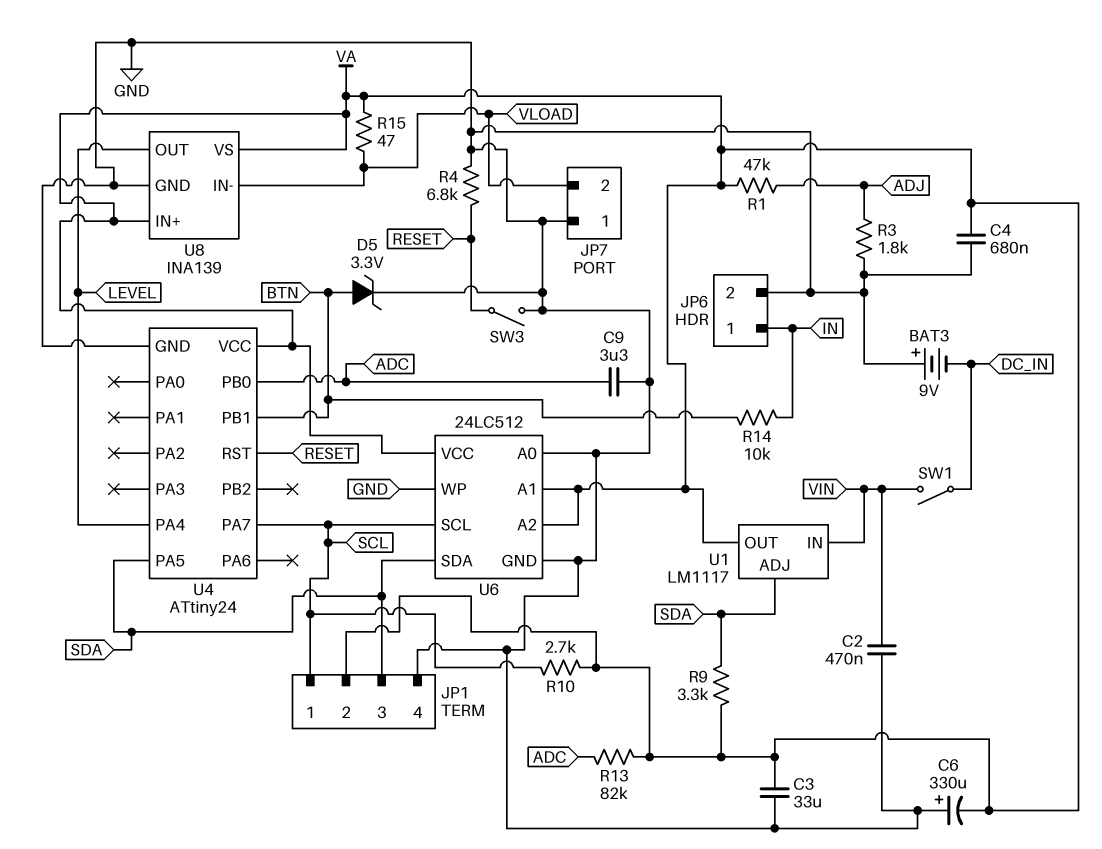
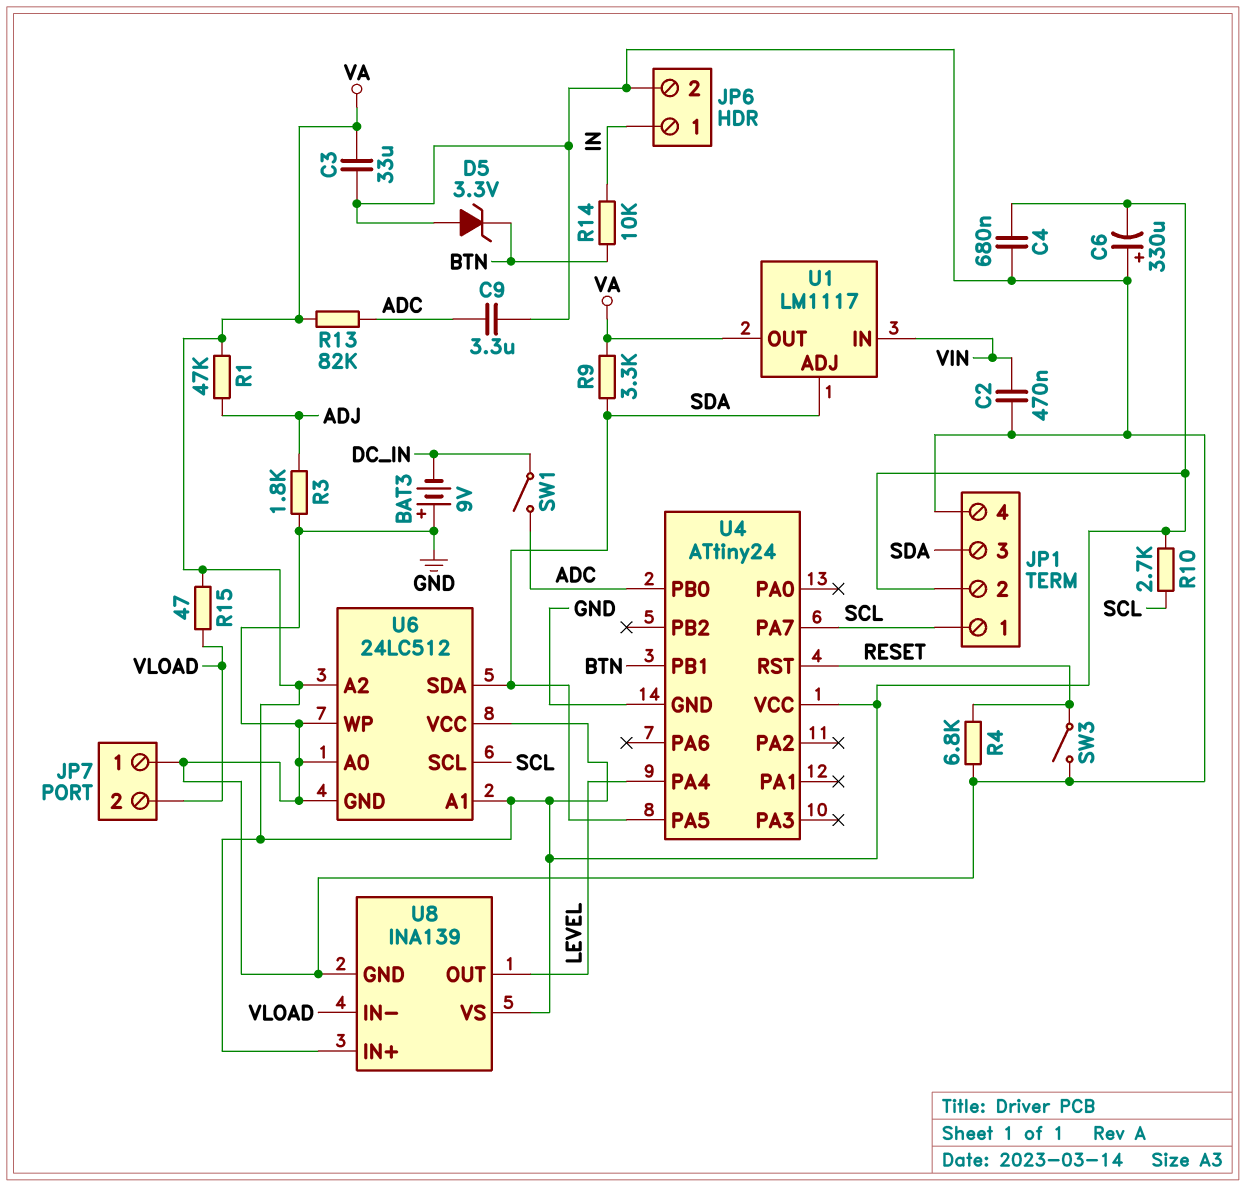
D5: zener 3.3V (A BTN, K GND) -> zener 3.3V (A GND, K BTN)
SW1: switch (DC_IN, VIN) -> switch (ADC, DC_IN)

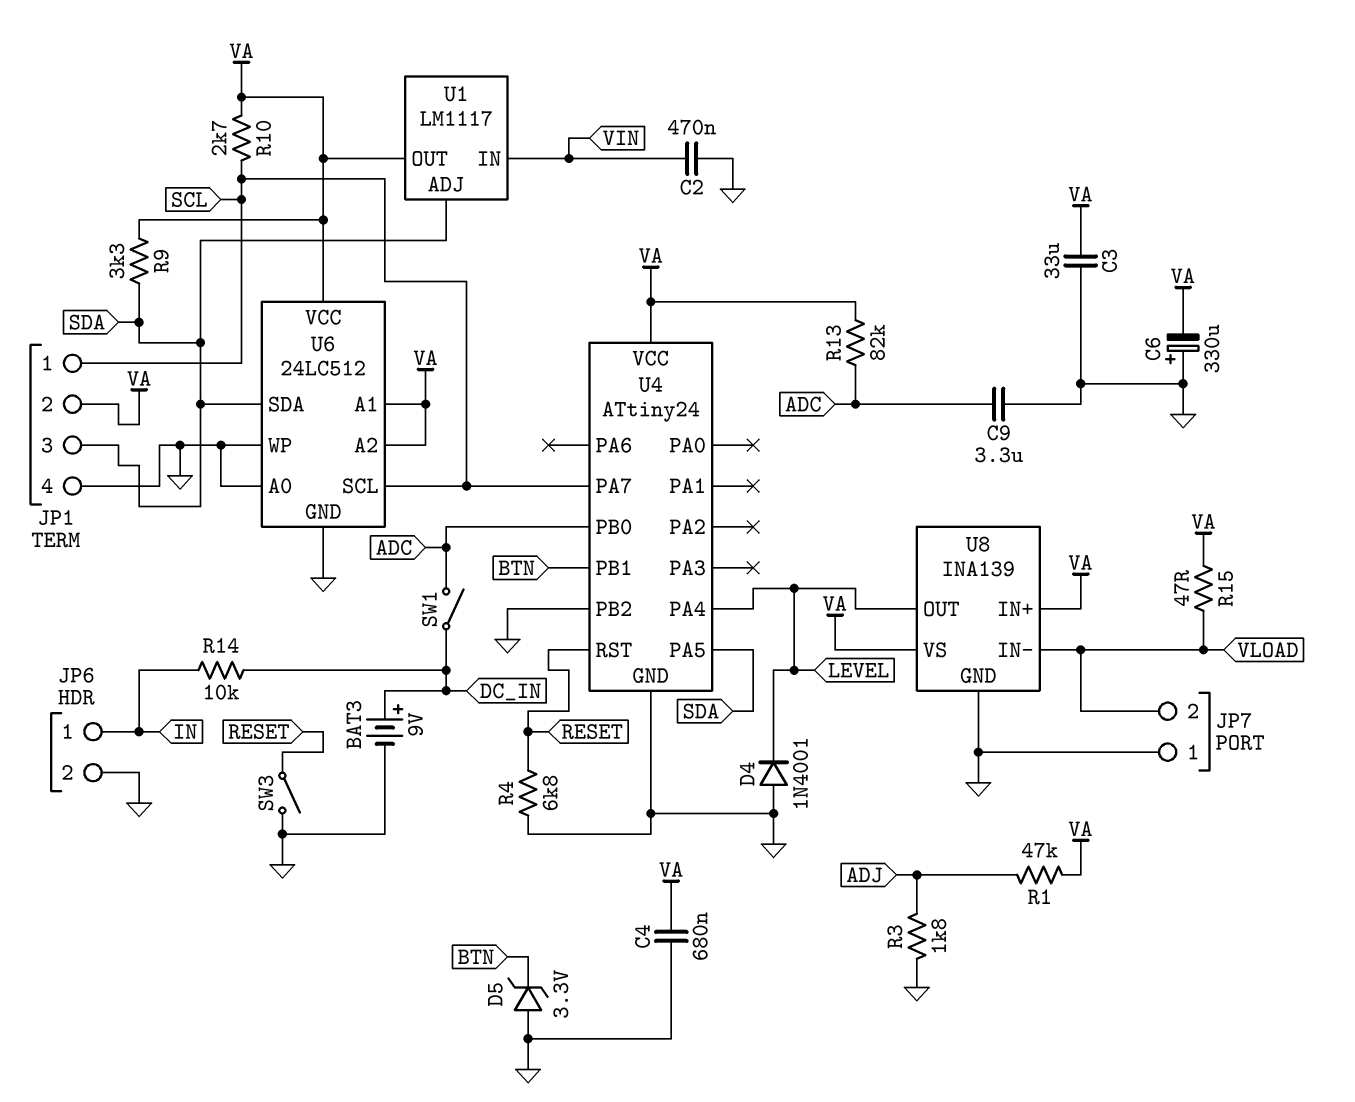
BAT3: 9V (plus GND, minus DC_IN) -> 9V (plus DC_IN, minus GND)
D4: none -> diode 1N4001 (A GND, K LEVEL)
R14: 10k (BTN, IN) -> 10k (DC_IN, IN)
U4 pin PB2: none -> GND

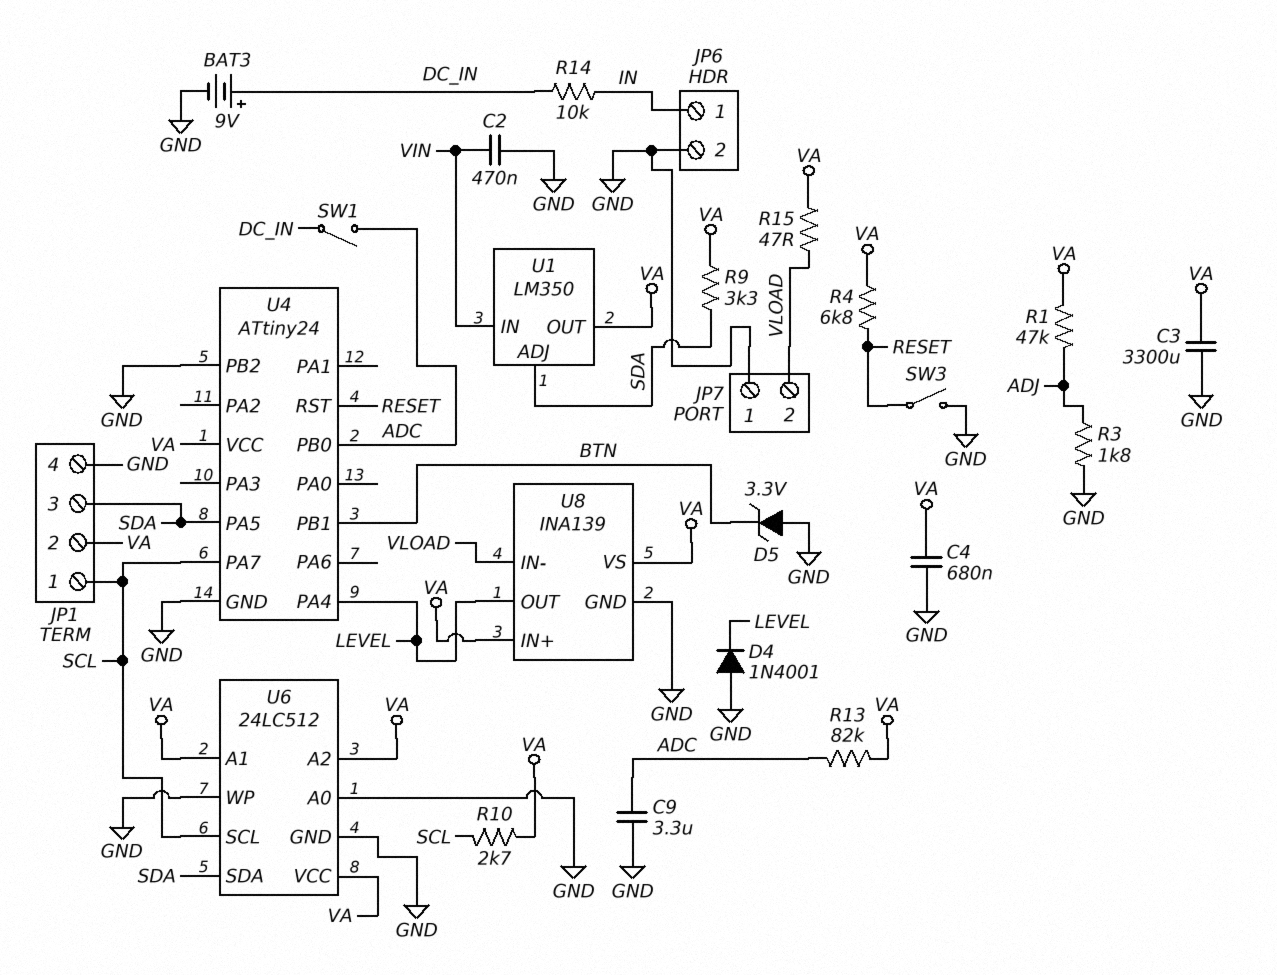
C3: 33uF (GND, VA) -> 3300uF (GND, VA)
C6: 330uF (plus GND, minus VA) -> none
R4: 6.8k (GND, RESET) -> 6.8k (RESET, VA)
U1: LM1117 -> LM350

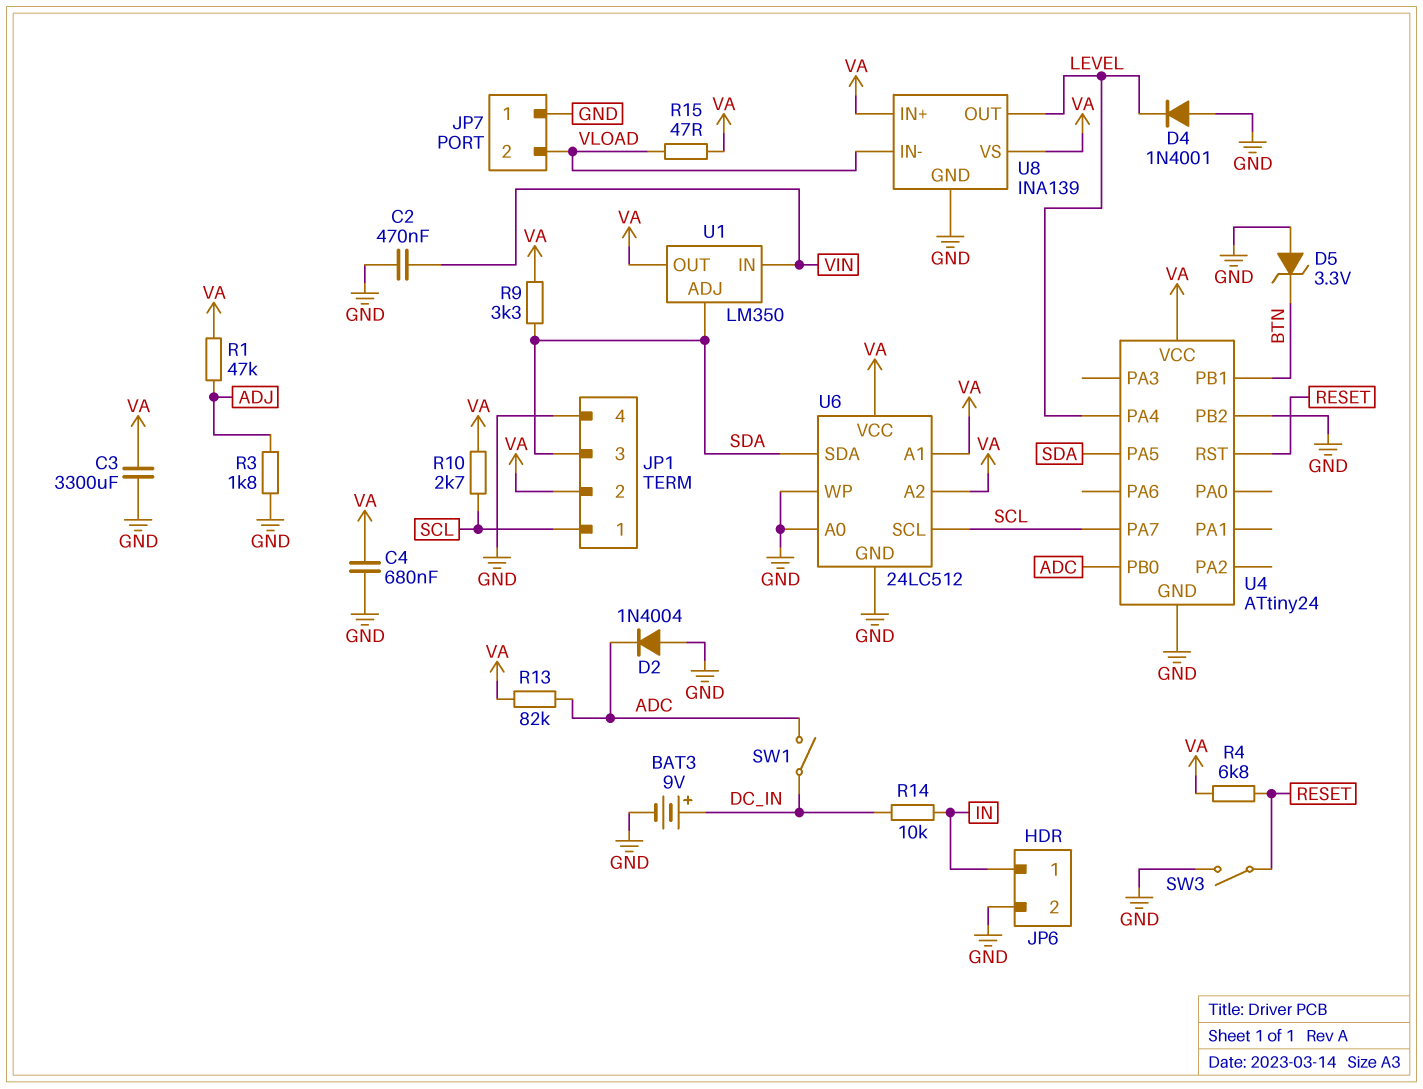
C9: 3.3uF (ADC, GND) -> none
D2: none -> diode 1N4004 (A GND, K ADC)

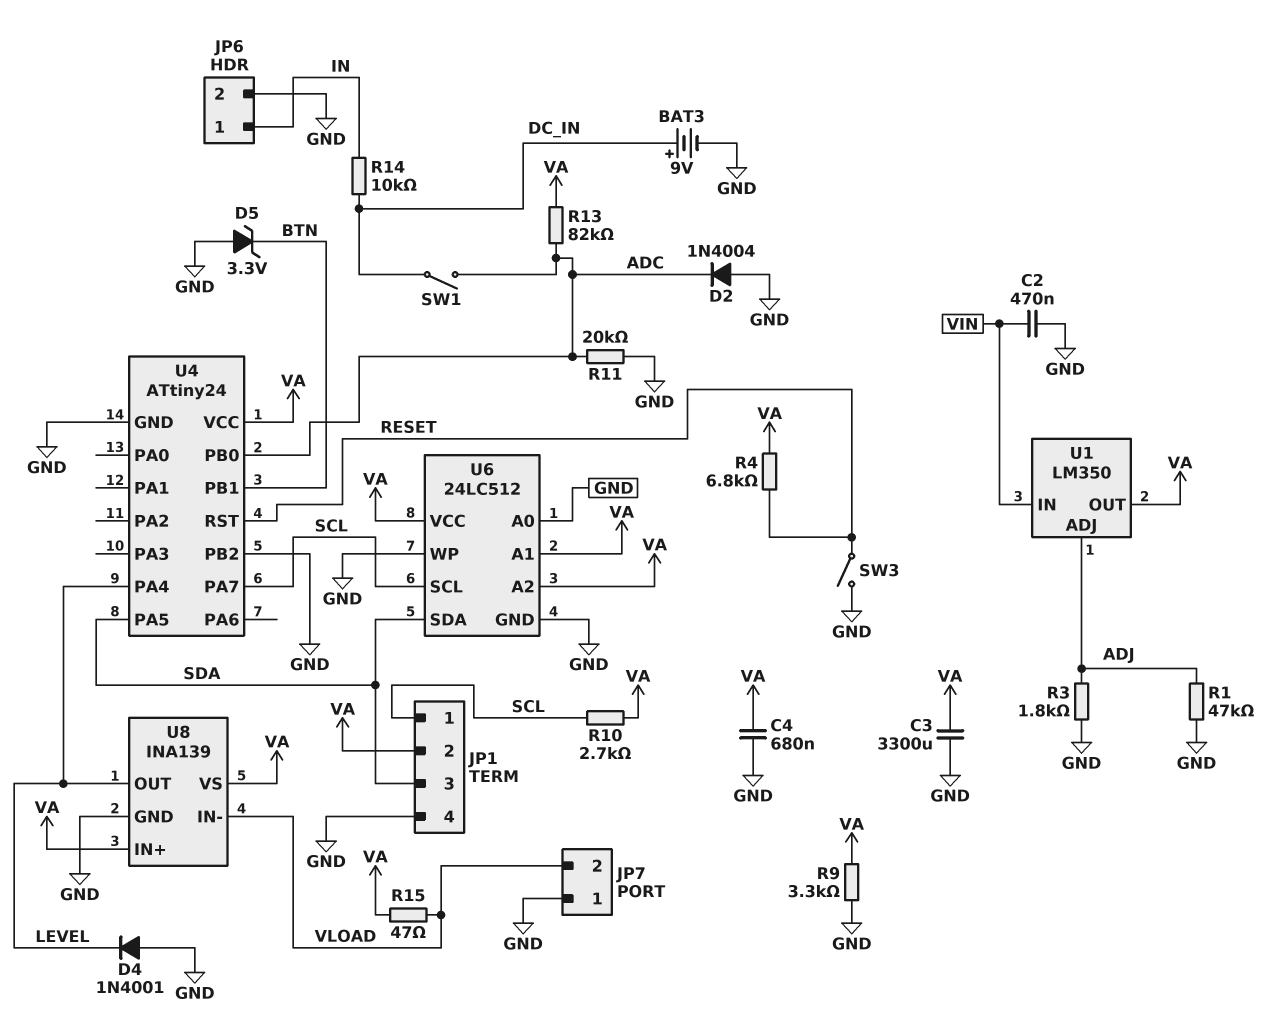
R1: 47k (ADJ, VA) -> 47k (ADJ, GND)
R9: 3.3k (SDA, VA) -> 3.3k (GND, VA)
R11: none -> 20k (ADC, GND)
U1 pin ADJ: SDA -> ADJ

